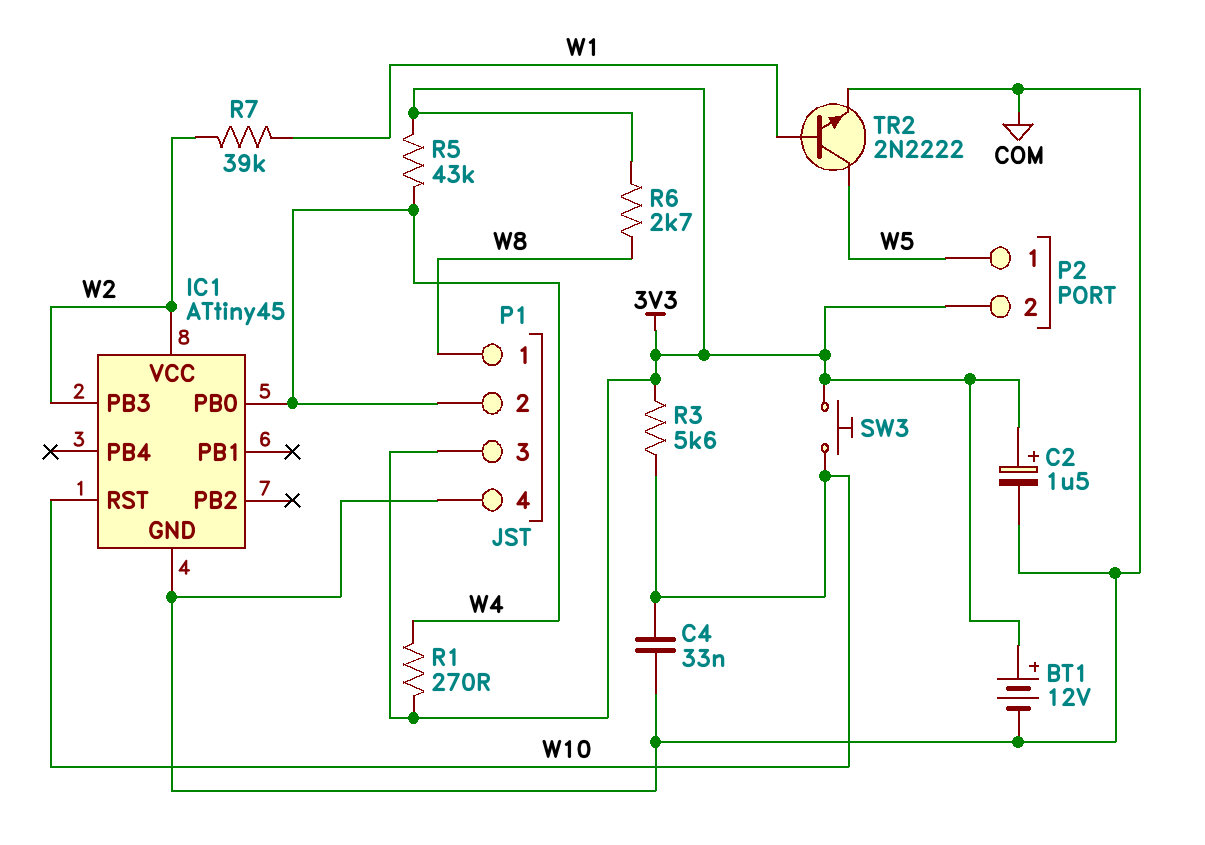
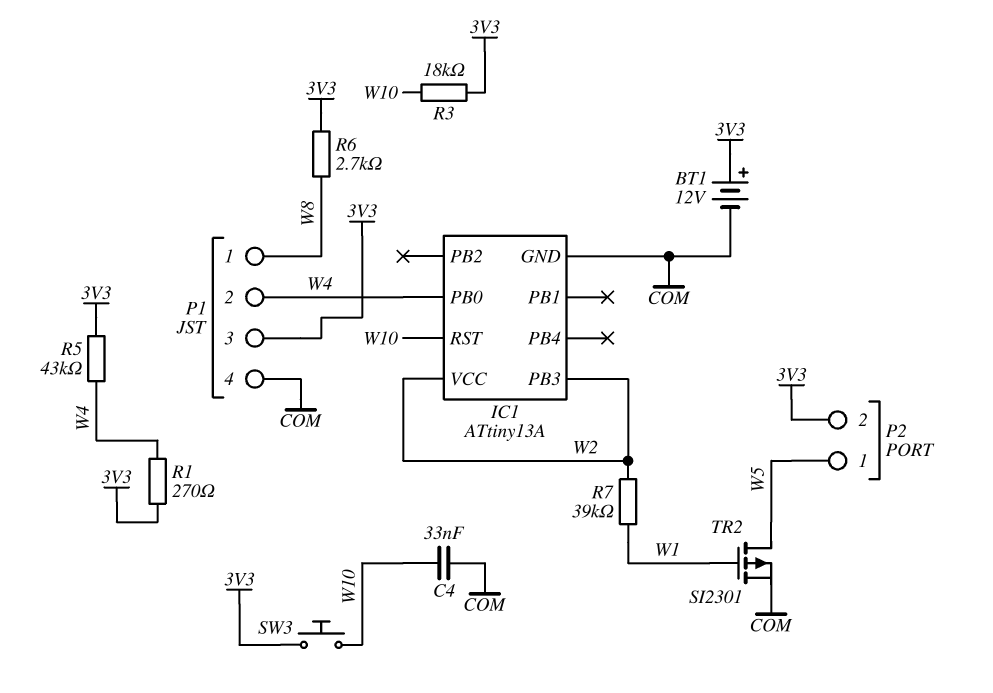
C2: 1.5uF (plus 3V3, minus COM) -> none
IC1: ATtiny45 -> ATtiny13A
R3: 5.6k (3V3, W10) -> 18k (3V3, W10)
TR2: NPN 2N2222 (B W1, C W5, E COM) -> PMOS SI2301 (G W1, D W5, S COM)

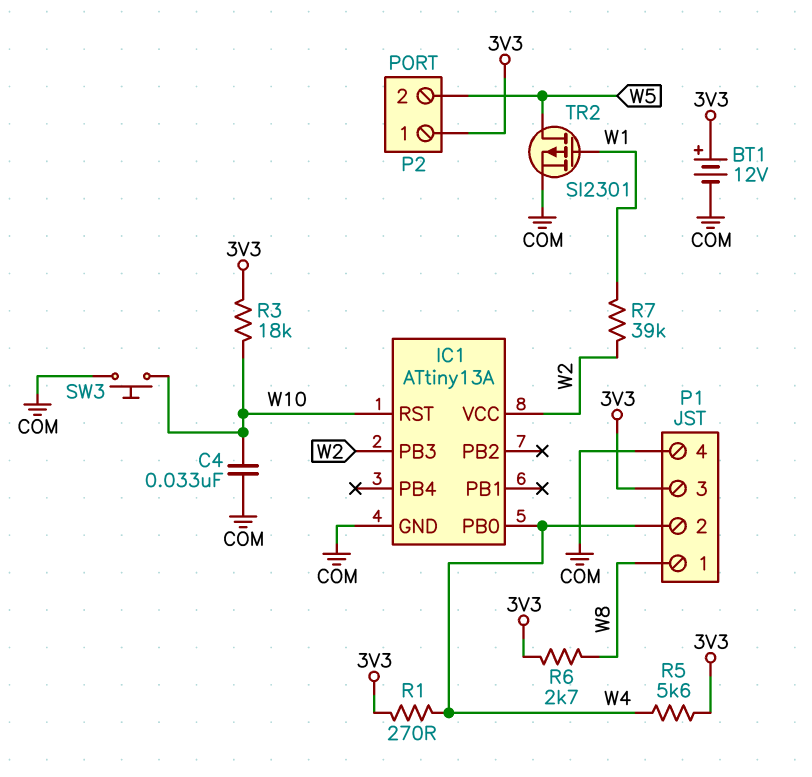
P2 pin 1: W5 -> 3V3
P2 pin 2: 3V3 -> W5
R5: 43k (3V3, W4) -> 5.6k (3V3, W4)
SW3: button (3V3, W10) -> button (COM, W10)

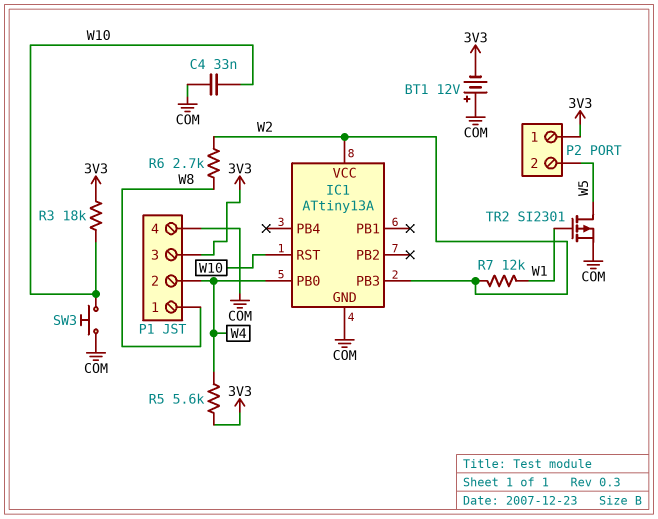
BT1: 12V (plus 3V3, minus COM) -> 12V (plus COM, minus 3V3)
R1: 270 (3V3, W4) -> none
R6: 2.7k (3V3, W8) -> 2.7k (W2, W8)
R7: 39k (W1, W2) -> 12k (W1, W2)

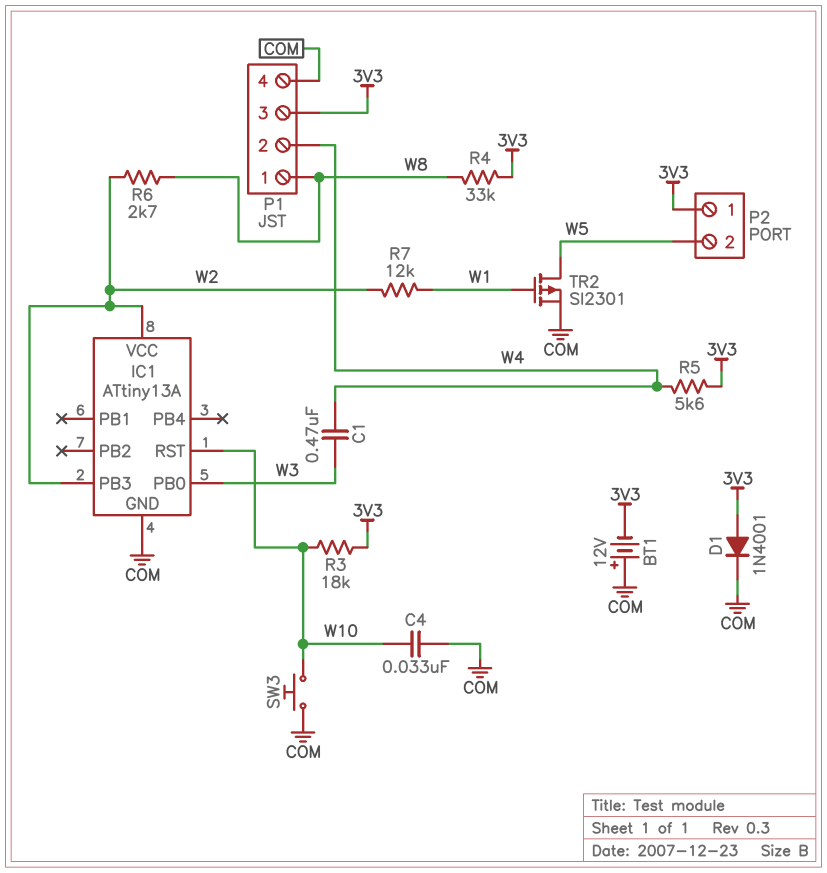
C1: none -> 470nF (W3, W4)
D1: none -> diode 1N4001 (A 3V3, K COM)
IC1 pin PB0: W4 -> W3
R4: none -> 33k (3V3, W8)

